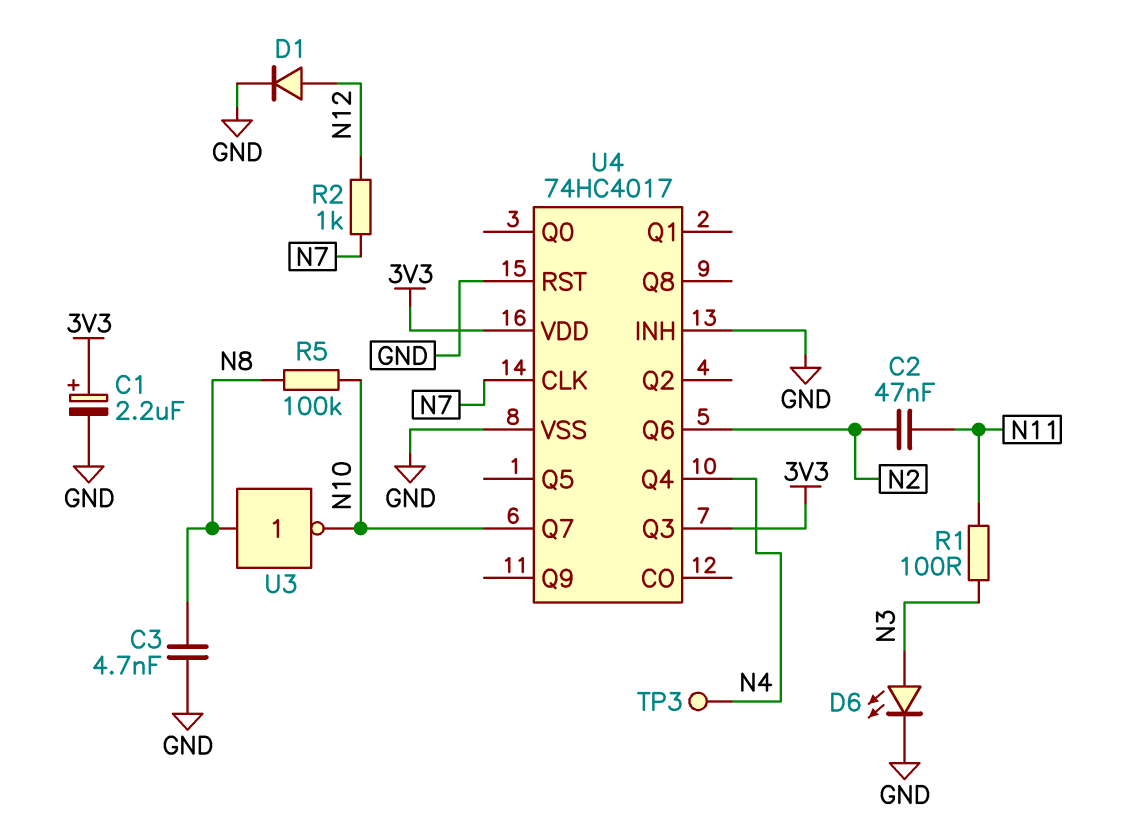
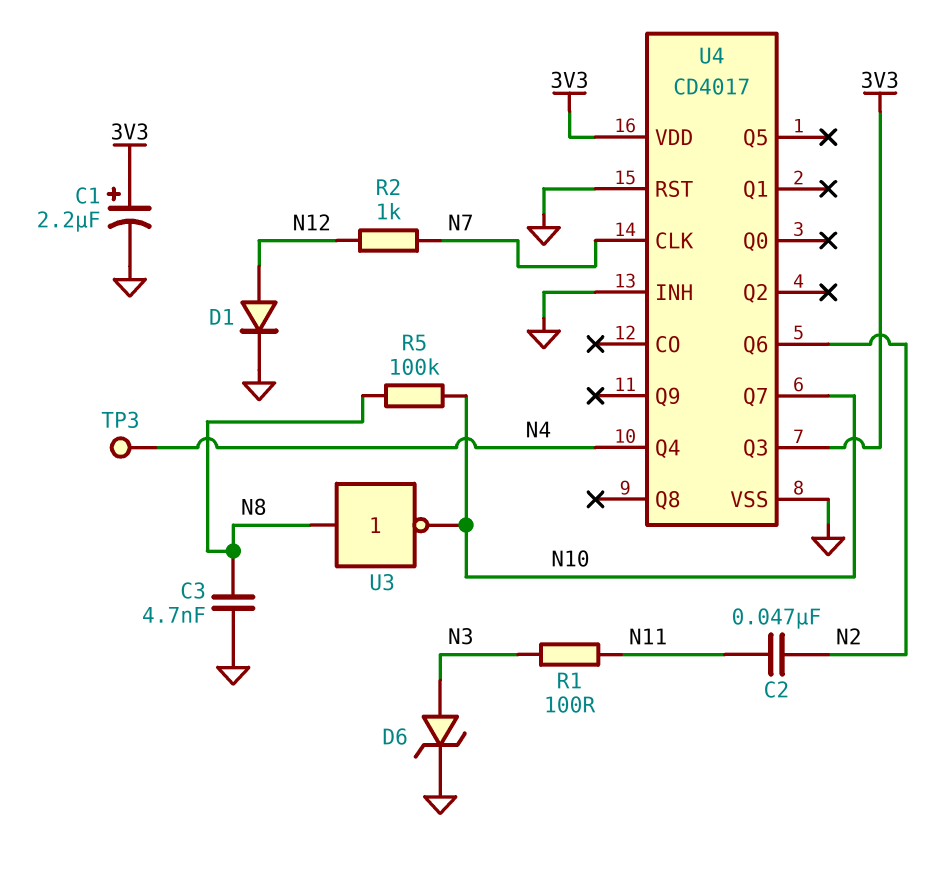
D6: LED (A N3, K GND) -> zener (A N3, K GND)
U4: 74HC4017 -> CD4017

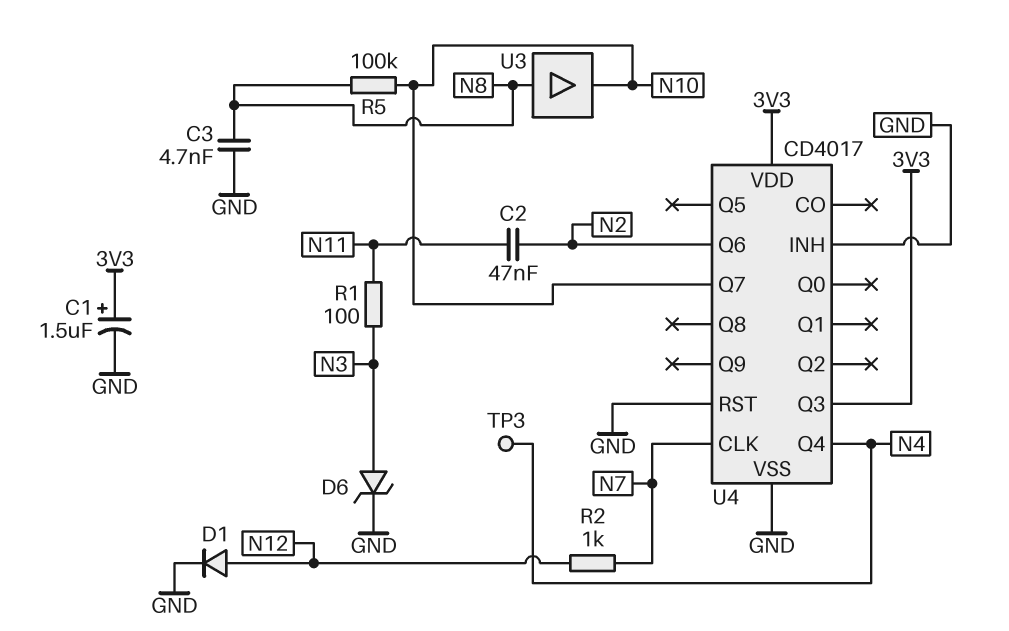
C1: 2.2uF (plus 3V3, minus GND) -> 1.5uF (plus 3V3, minus GND)
U3: NOT (in N8, out N10) -> buffer (in N8, out N10)

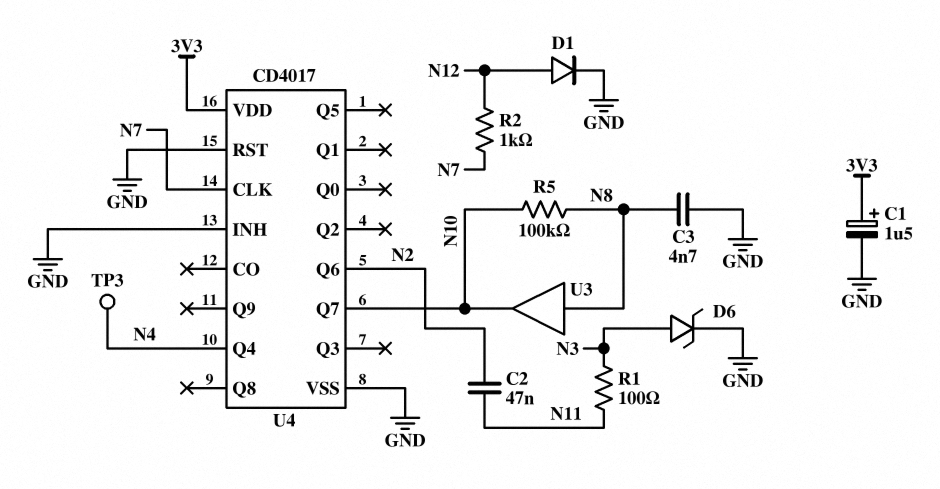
U4 pin Q3: 3V3 -> none

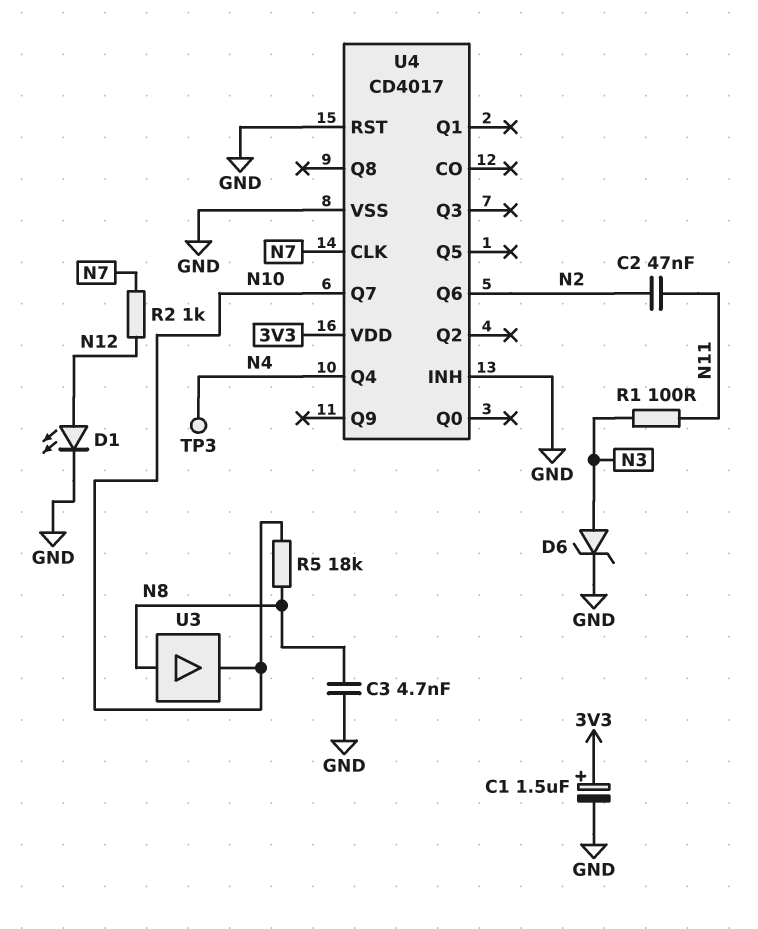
D1: diode (A N12, K GND) -> LED (A N12, K GND)
R5: 100k (N8, N10) -> 18k (N8, N10)

